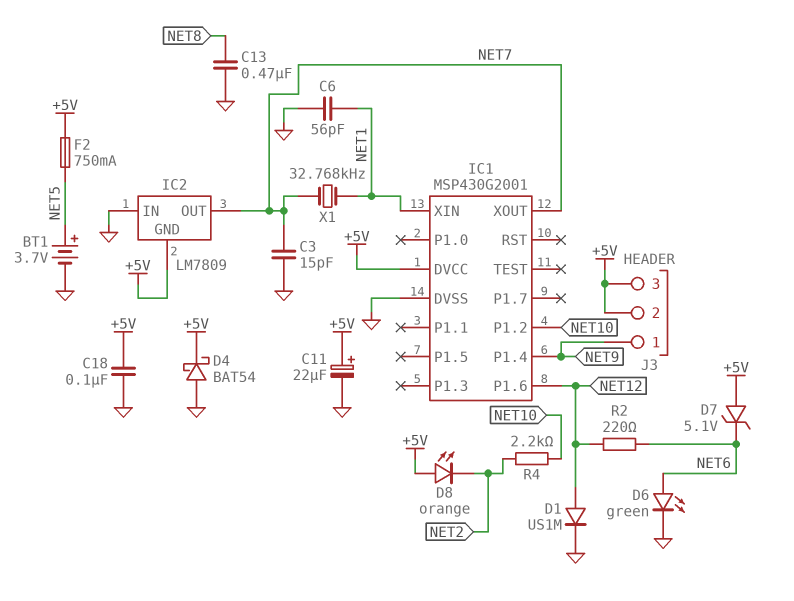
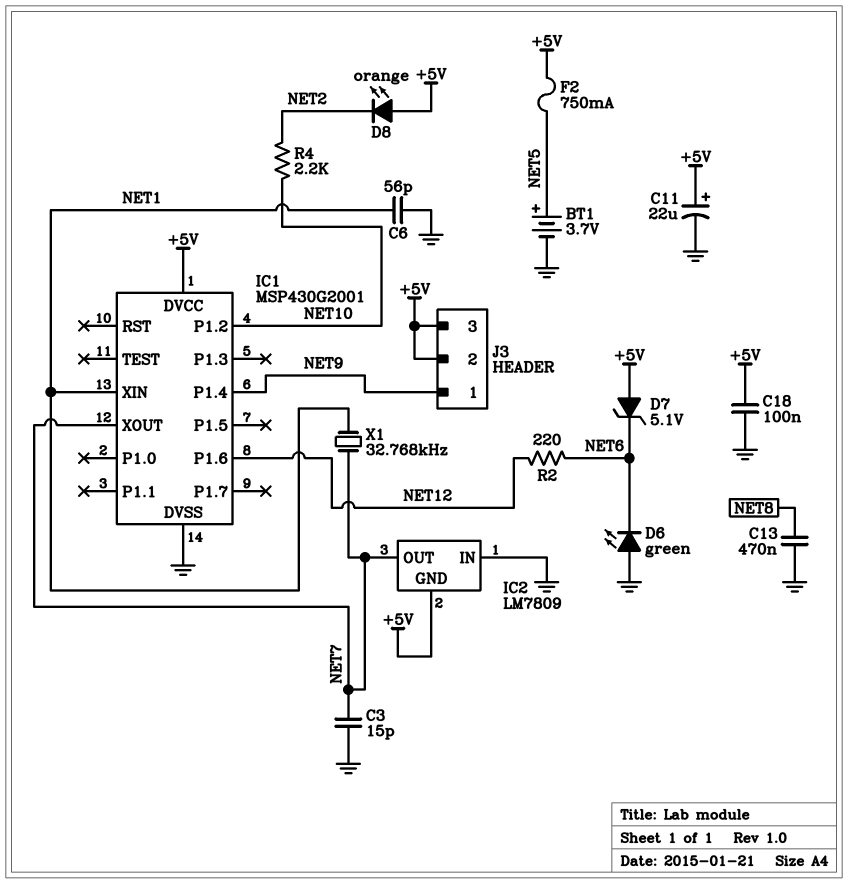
D1: diode US1M (A NET12, K GND) -> none
D4: schottky BAT54 (A GND, K +5V) -> none
D6: LED green (A NET6, K GND) -> LED green (A GND, K NET6)

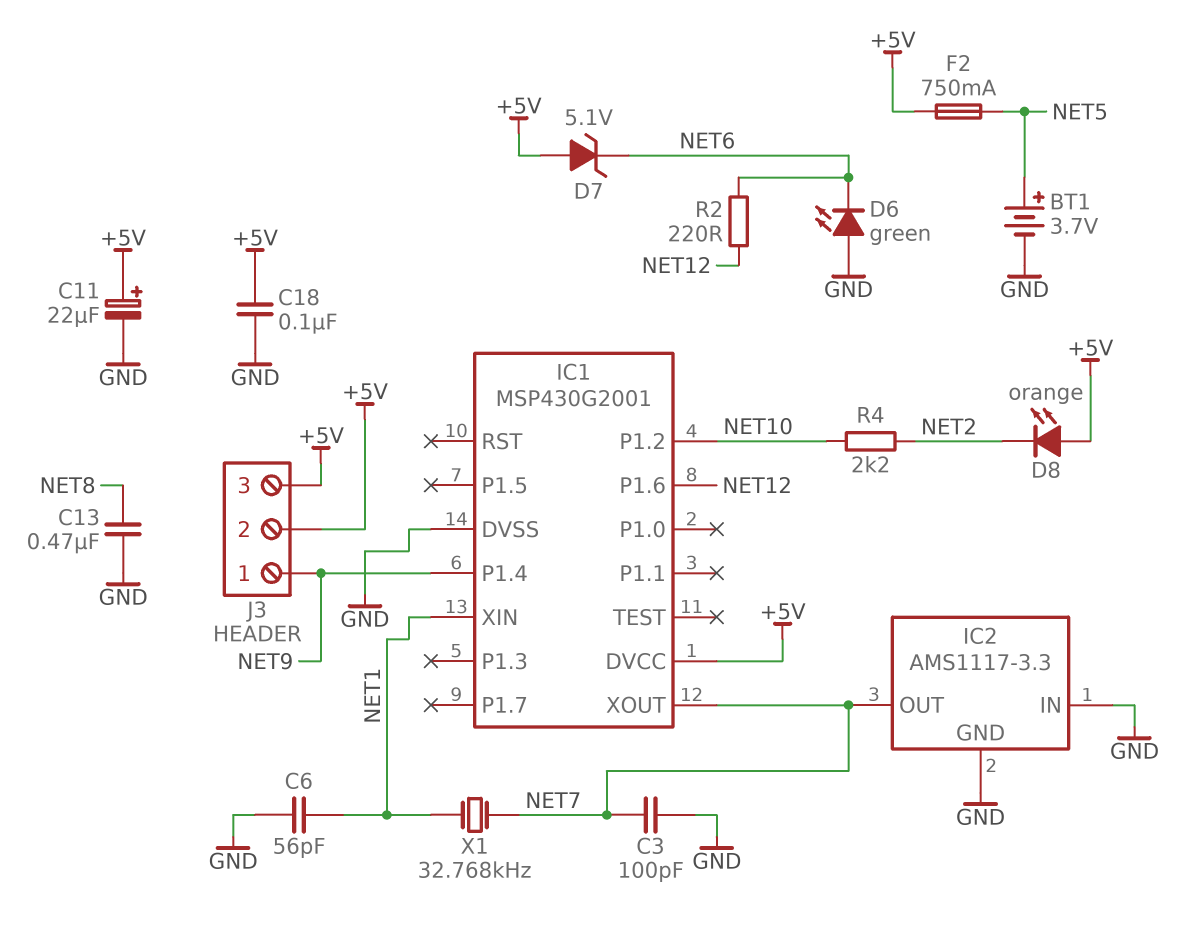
C3: 15pF (GND, NET7) -> 100pF (GND, NET7)
IC2: LM7809 -> AMS1117-3.3
IC2 pin GND: +5V -> GND

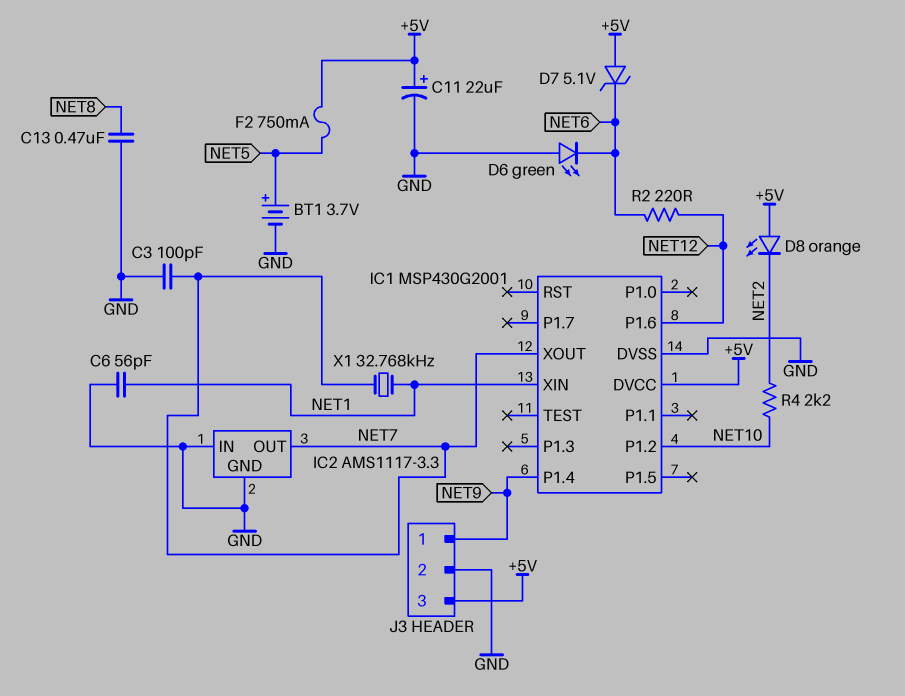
C18: 100nF (+5V, GND) -> none
J3 pin 2: +5V -> GND

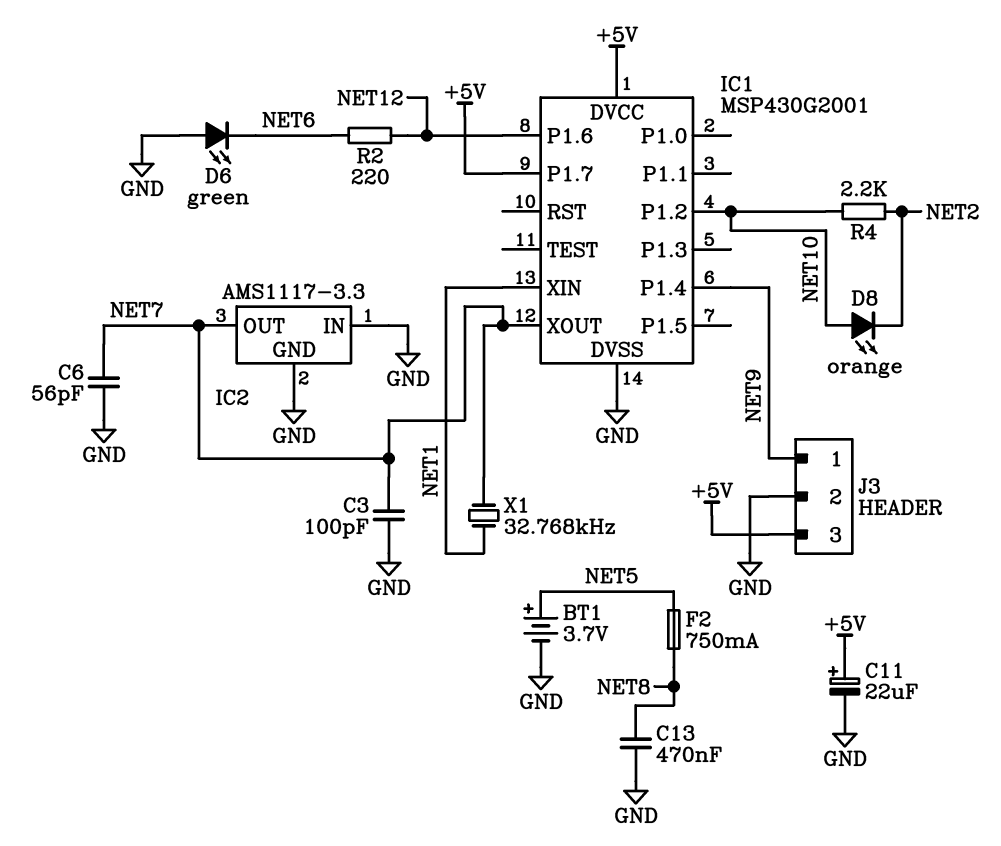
C6: 56pF (GND, NET1) -> 56pF (GND, NET7)
D7: zener 5.1V (A +5V, K NET6) -> none
D8: LED orange (A +5V, K NET2) -> LED orange (A NET10, K NET2)
F2: 750mA (+5V, NET5) -> 750mA (NET5, NET8)
IC1 pin P1.7: none -> +5V

